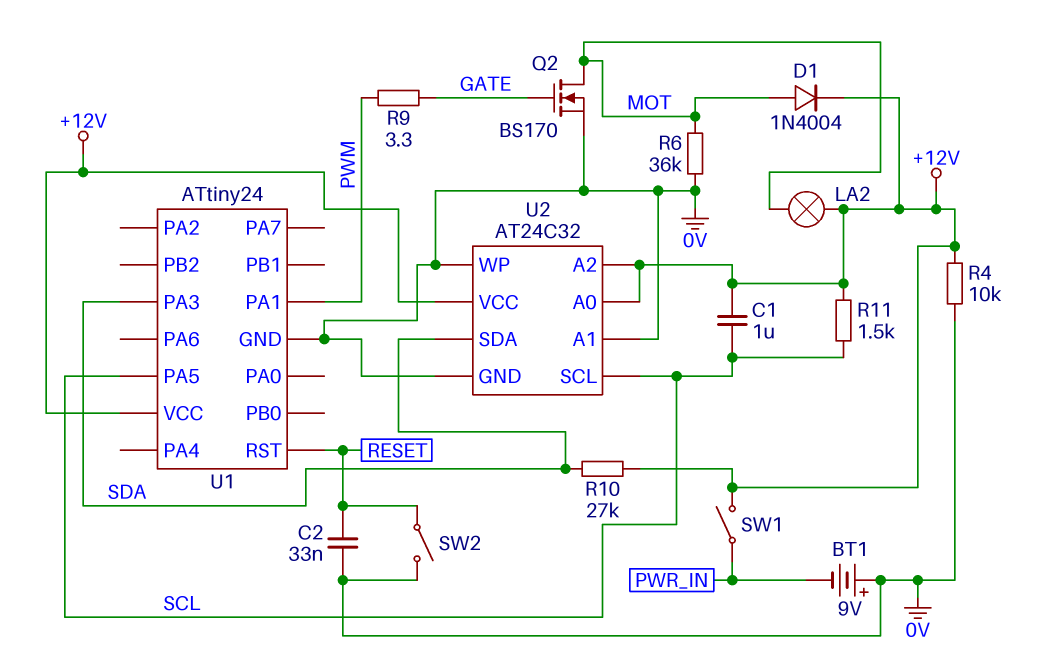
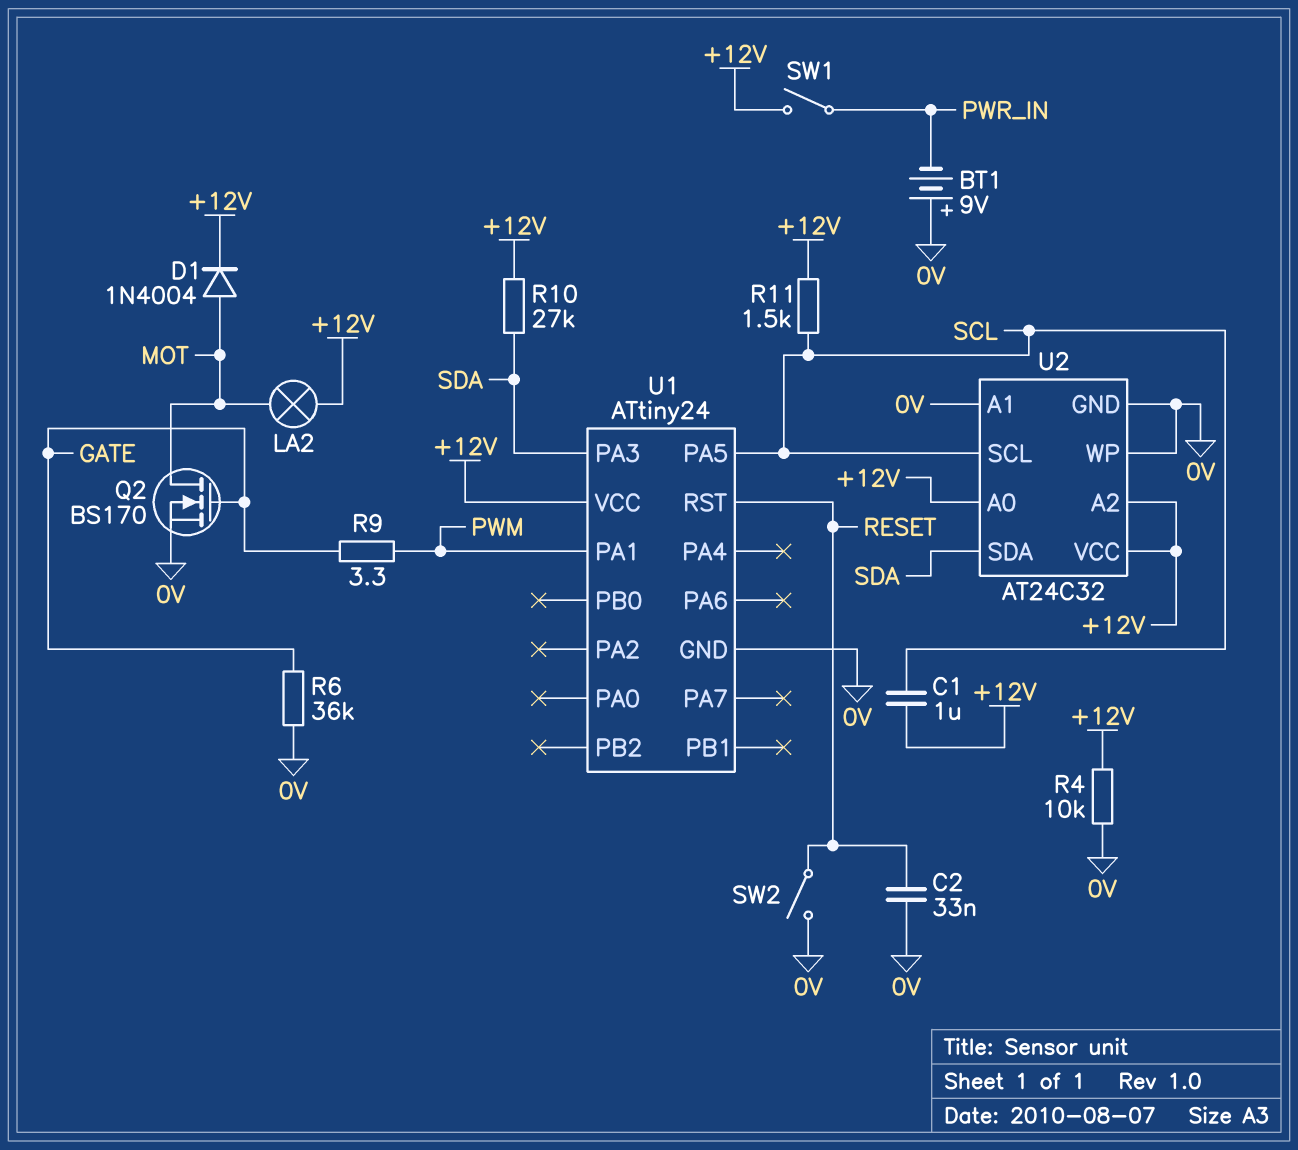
R6: 36k (0V, MOT) -> 36k (0V, GATE)

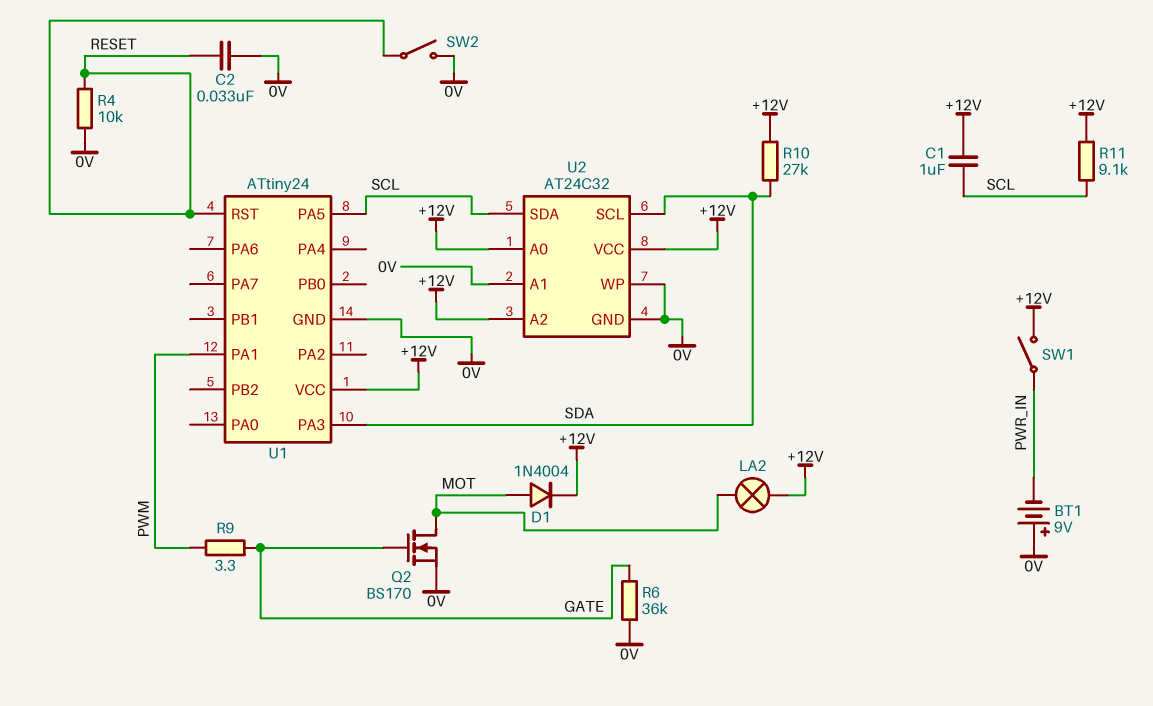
R4: 10k (+12V, 0V) -> 10k (0V, RESET)
R11: 1.5k (+12V, SCL) -> 9.1k (+12V, SCL)
U2 pin SCL: SCL -> SDA
U2 pin SDA: SDA -> SCL

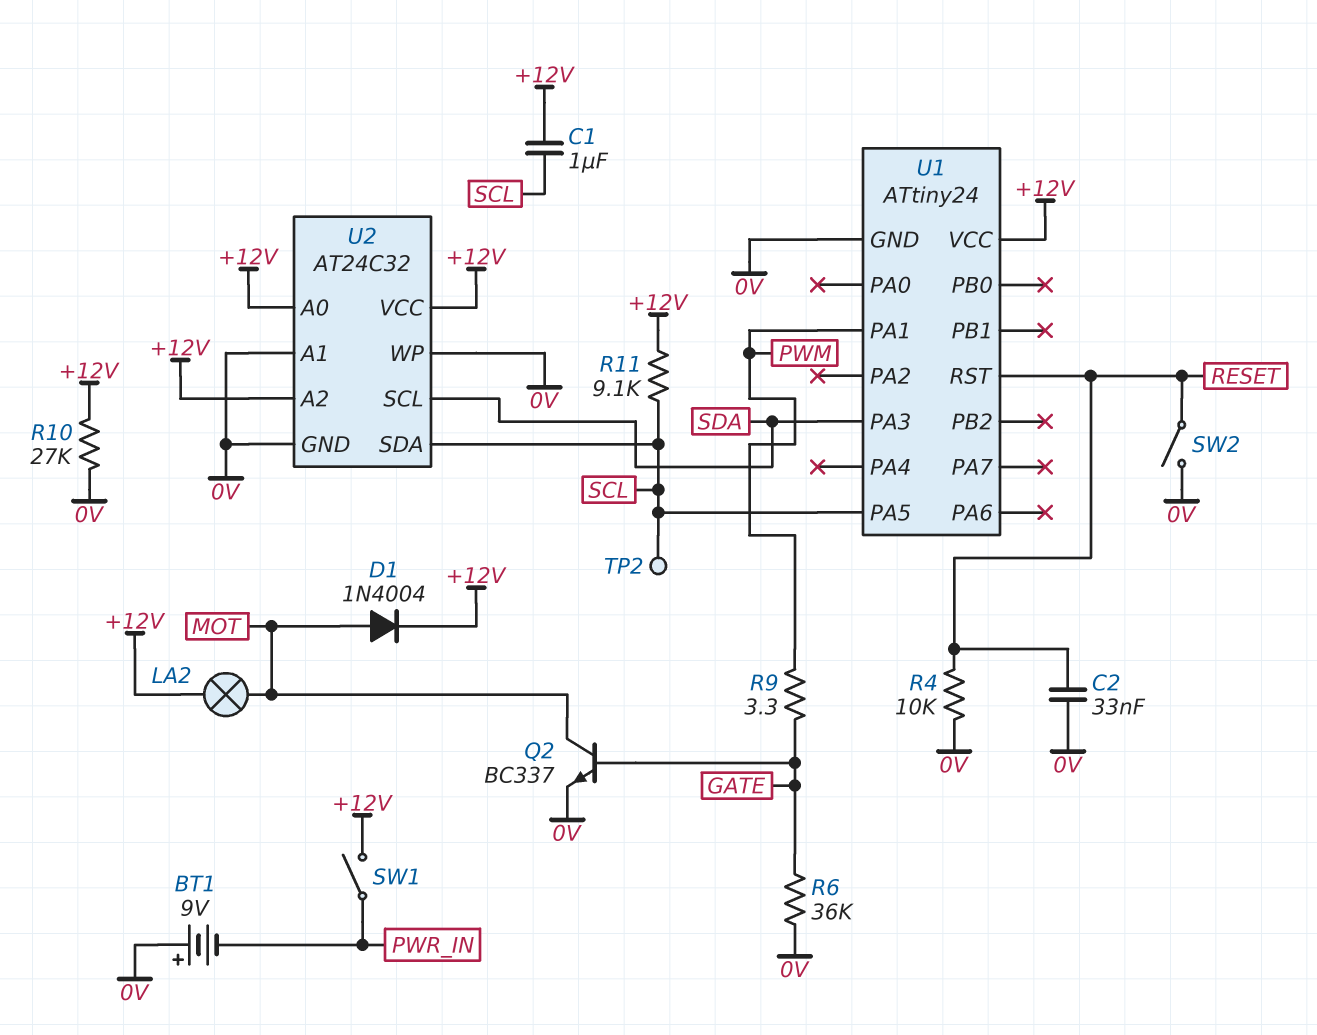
Q2: NMOS BS170 (G GATE, D MOT, S 0V) -> NPN BC337 (B GATE, C MOT, E 0V)
R10: 27k (+12V, SDA) -> 27k (+12V, 0V)
TP2: none -> test point (SCL)

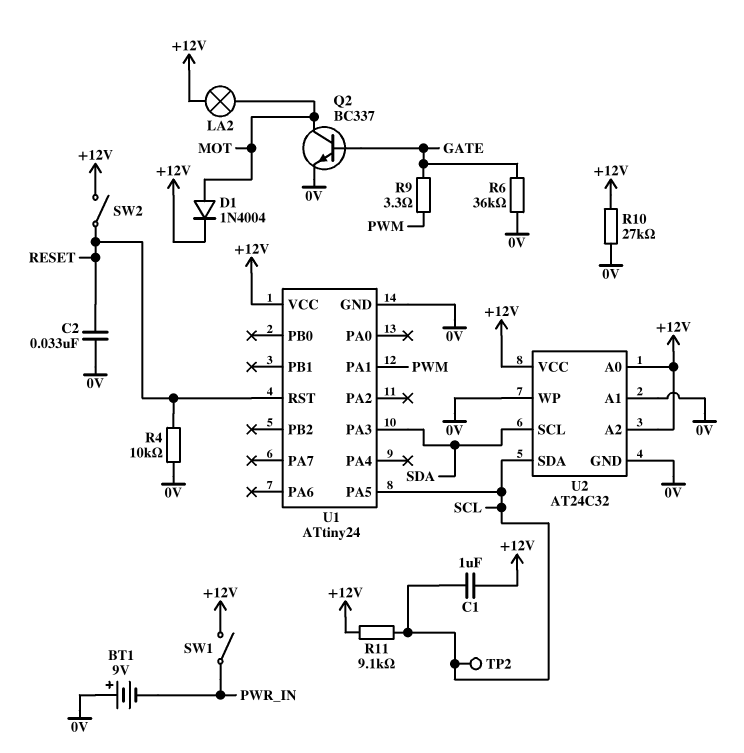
SW2: switch (0V, RESET) -> switch (+12V, RESET)

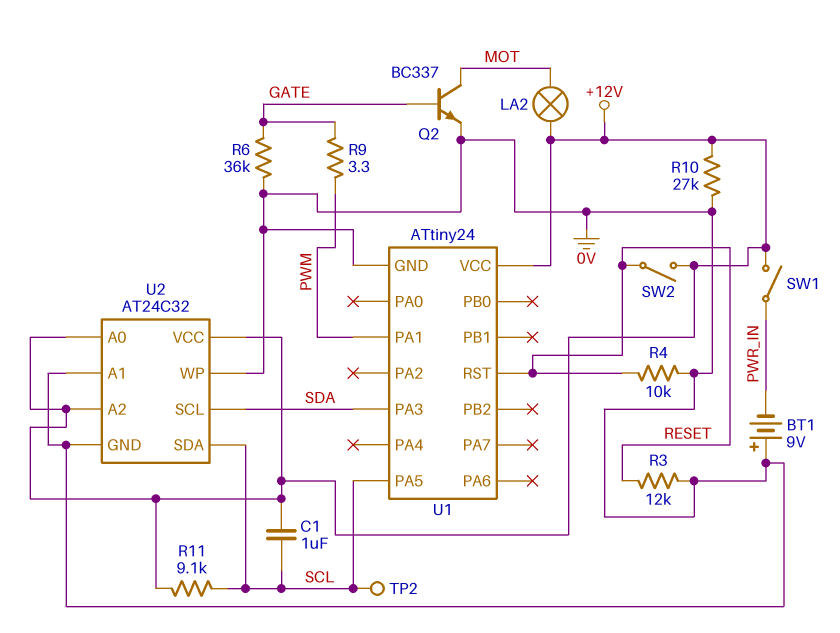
C2: 33nF (0V, RESET) -> none
D1: diode 1N4004 (A MOT, K +12V) -> none
R3: none -> 12k (0V, RESET)

